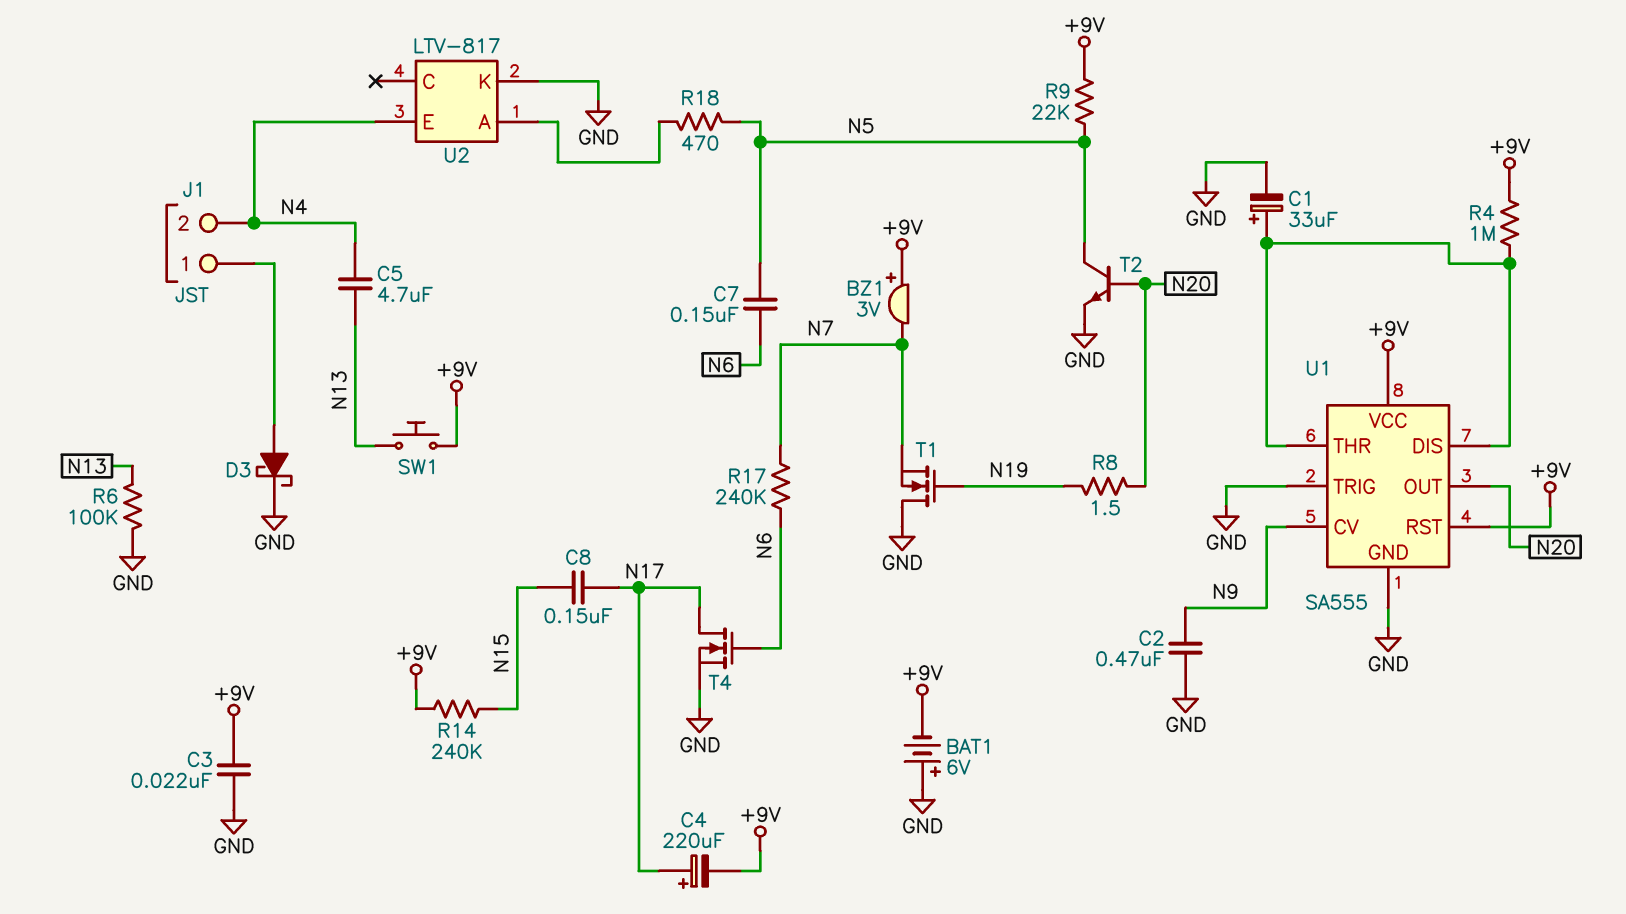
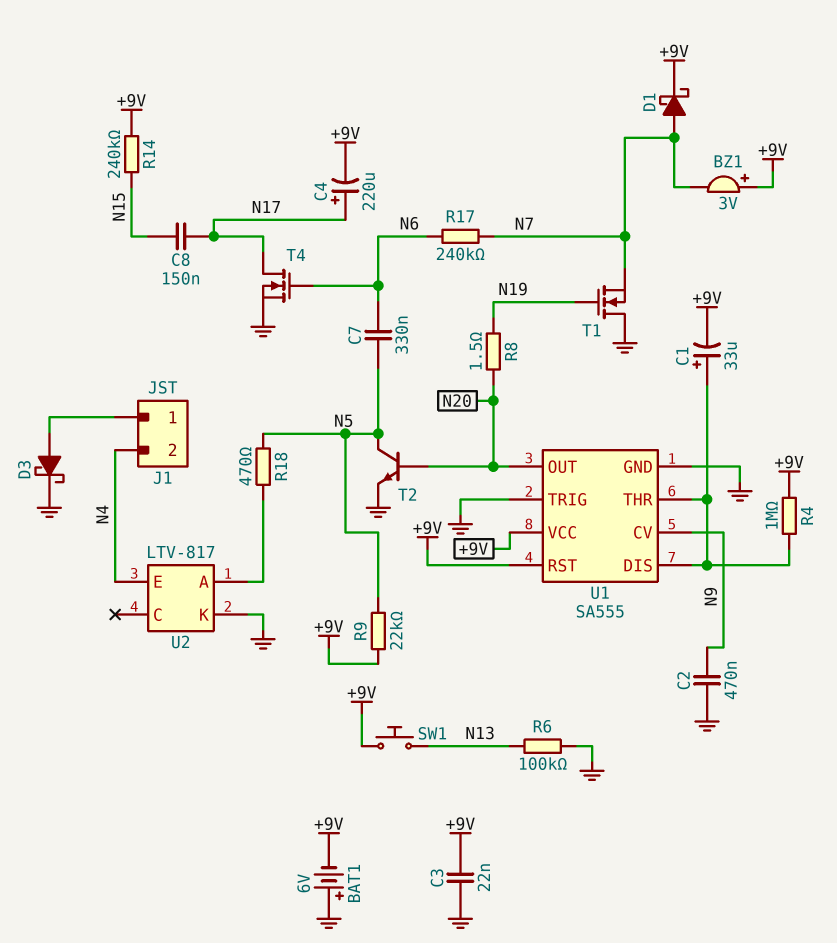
C1: 33uF (plus U1/DIS, minus GND) -> 33uF (plus U1/DIS, minus +9V)
C5: 4.7uF (N4, N13) -> none
C7: 150nF (N5, N6) -> 330nF (N5, N6)
D1: none -> schottky (A N7, K +9V)

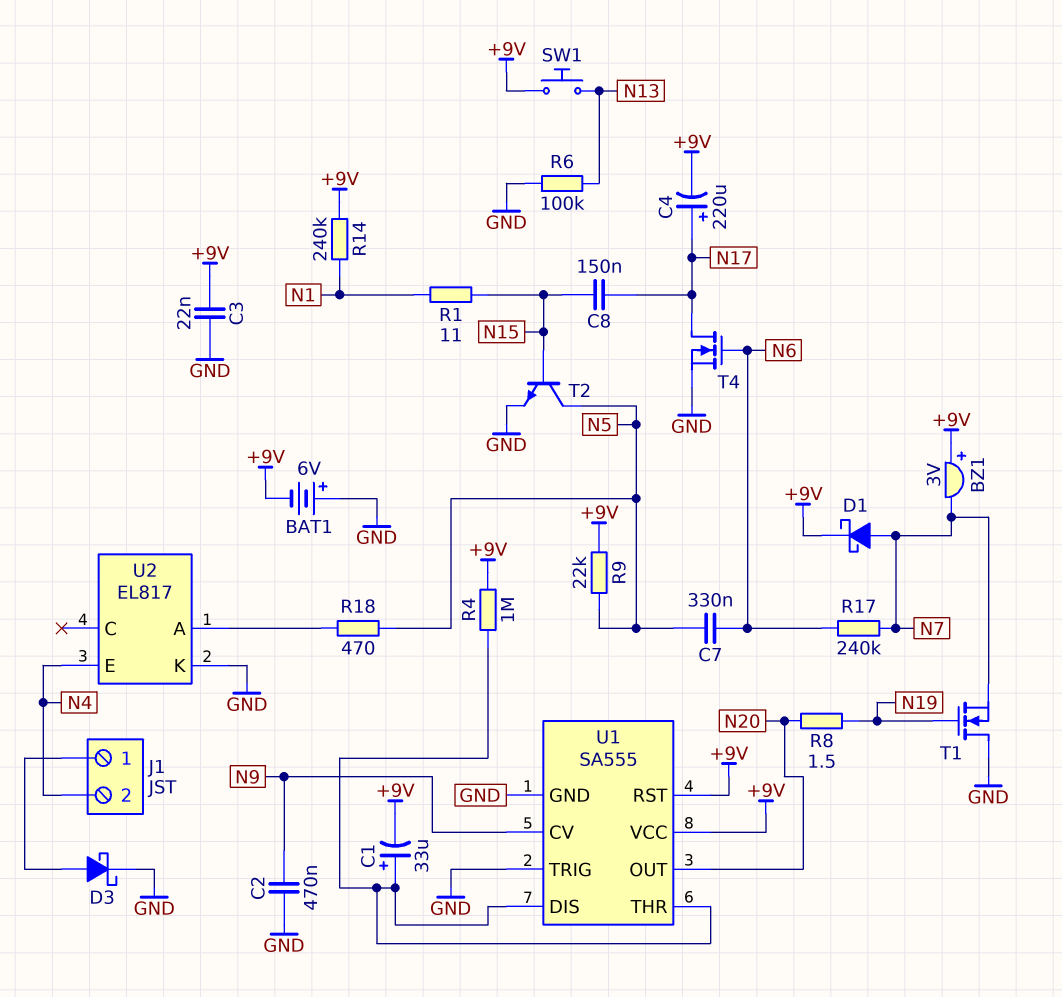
R1: none -> 11 (N1, N15)
R14: 240k (+9V, N15) -> 240k (+9V, N1)
T2: NPN (B N20, C N5, E GND) -> NPN (B N15, C N5, E GND)
U2: LTV-817 -> EL817

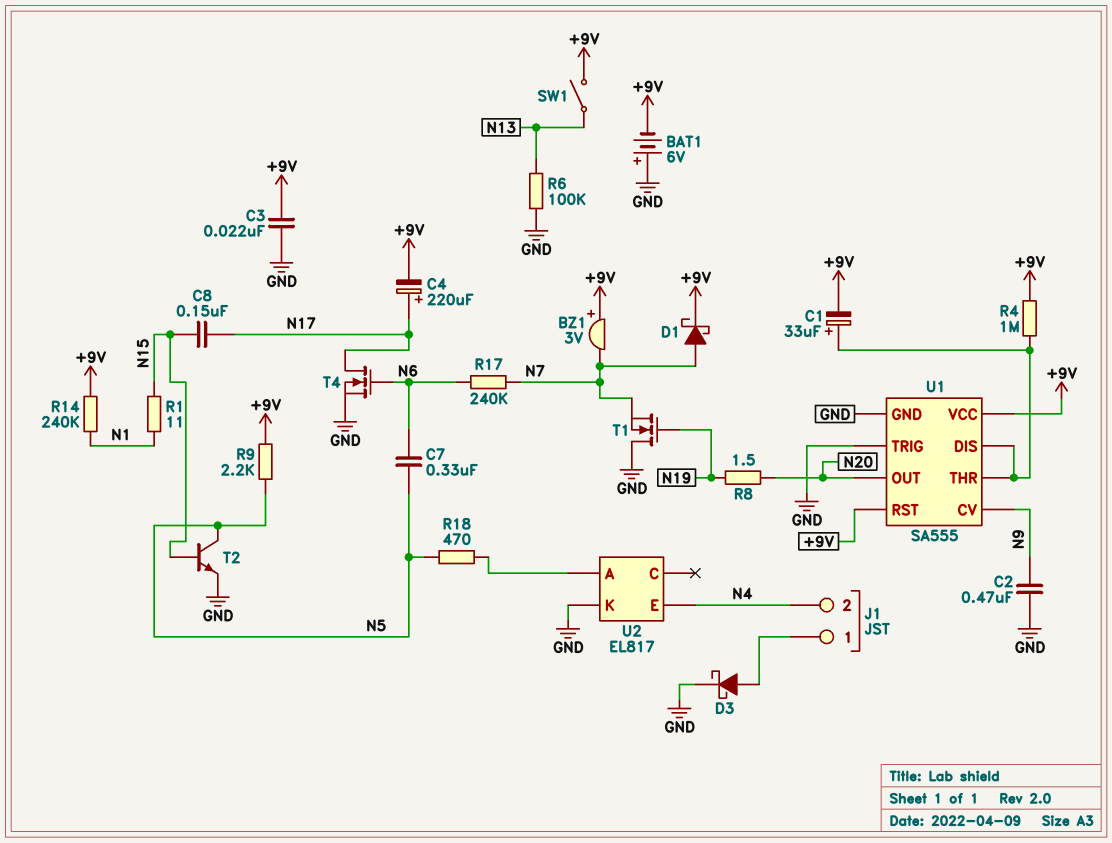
R9: 22k (+9V, N5) -> 2.2k (+9V, N5)
SW1: button (+9V, N13) -> switch (+9V, N13)

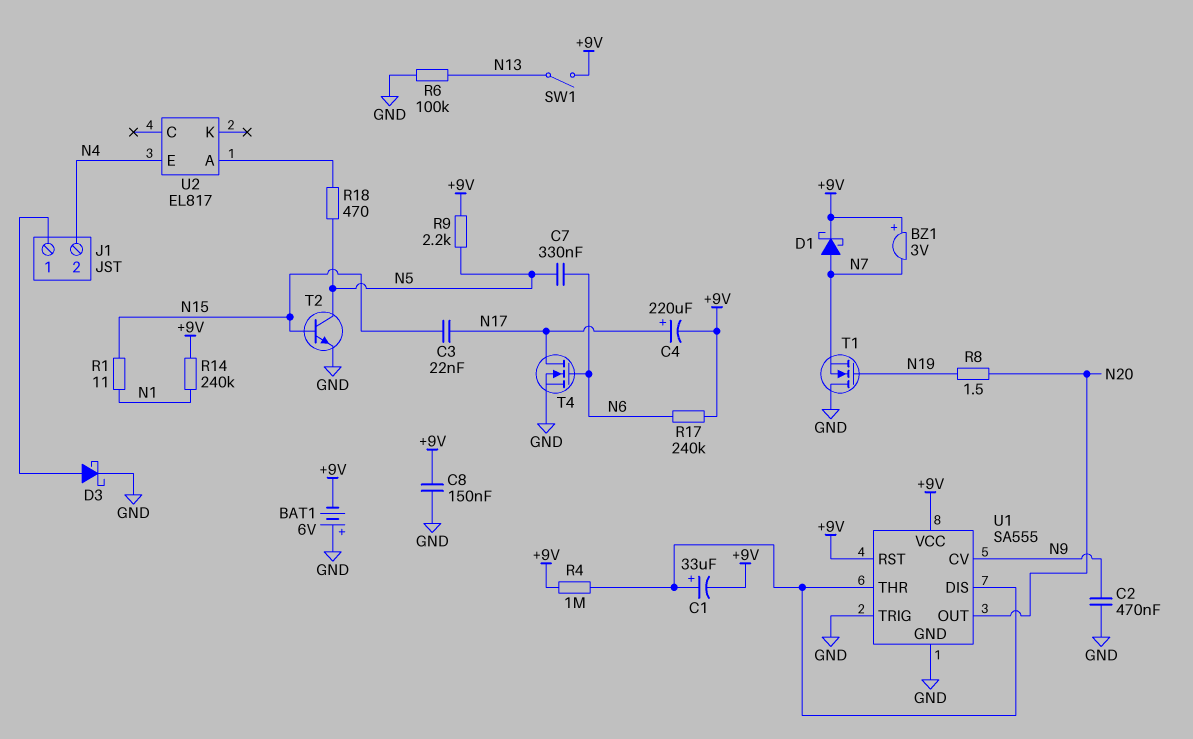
C3: 22nF (+9V, GND) -> 22nF (N15, N17)
C8: 150nF (N15, N17) -> 150nF (+9V, GND)
R17: 240k (N6, N7) -> 240k (+9V, N6)
U2 pin K: GND -> none

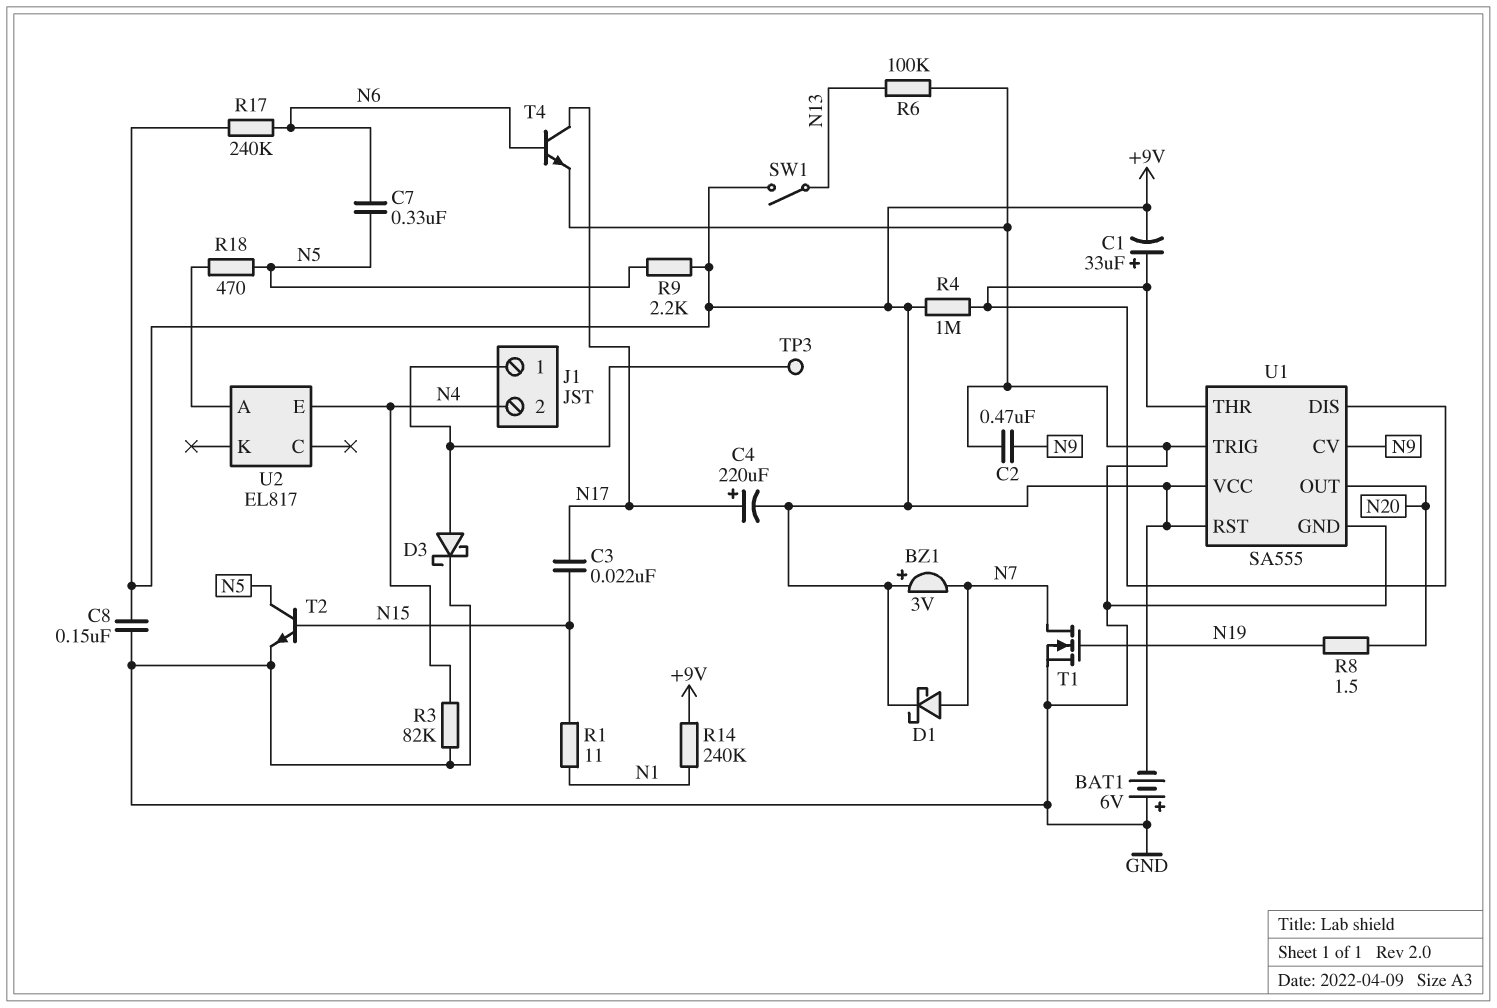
R3: none -> 82k (GND, N4)
T1: NMOS (G N19, D GND, S N7) -> NMOS (G N19, D N7, S GND)
T4: NMOS (G N6, D N17, S GND) -> NPN (B N6, C N17, E GND)
TP3: none -> test point (J1/1)

